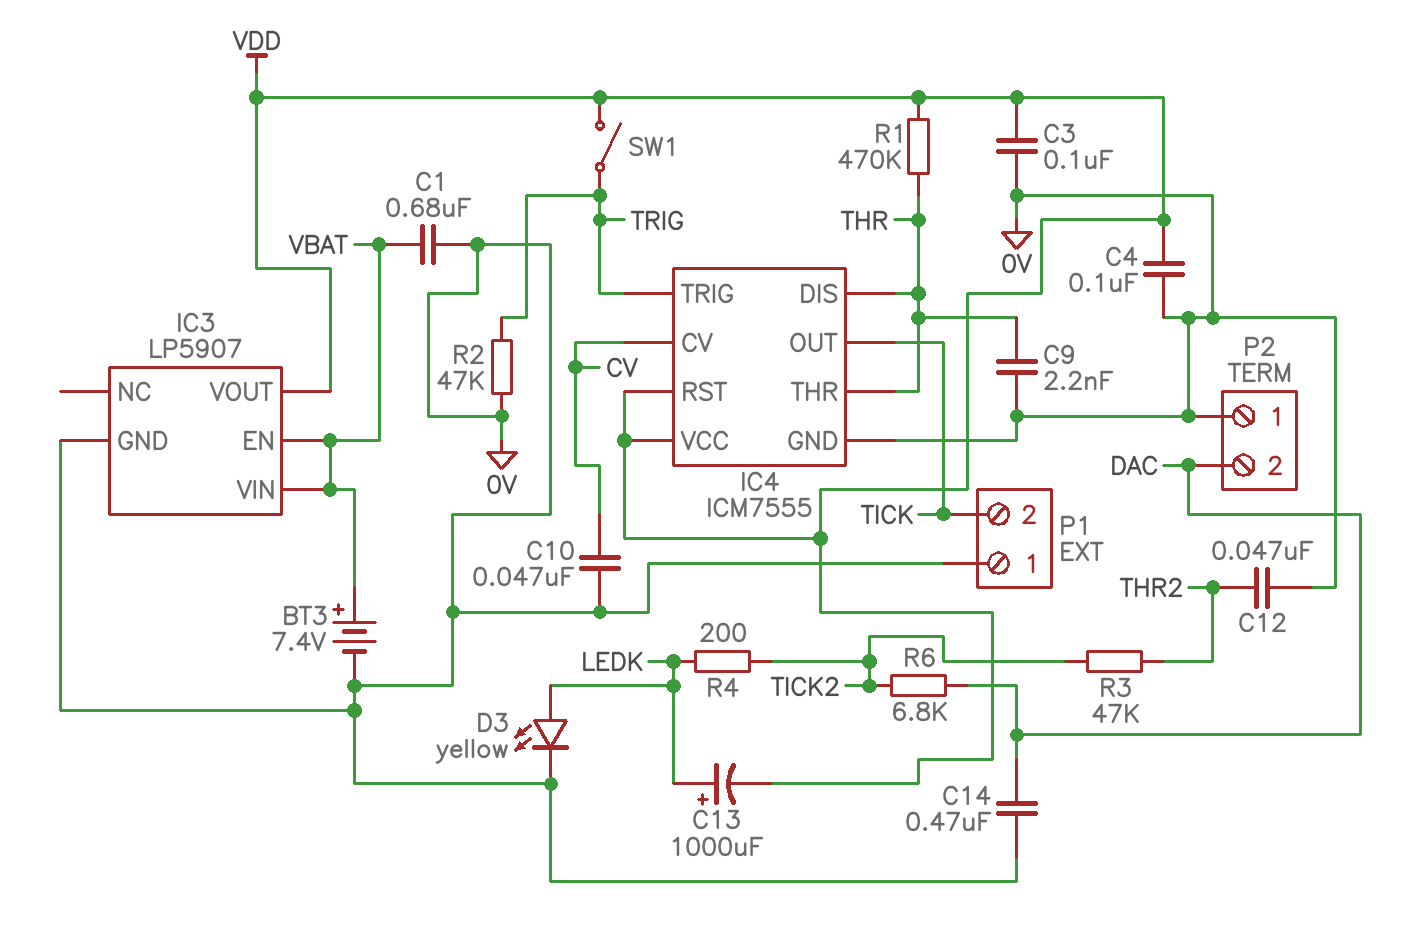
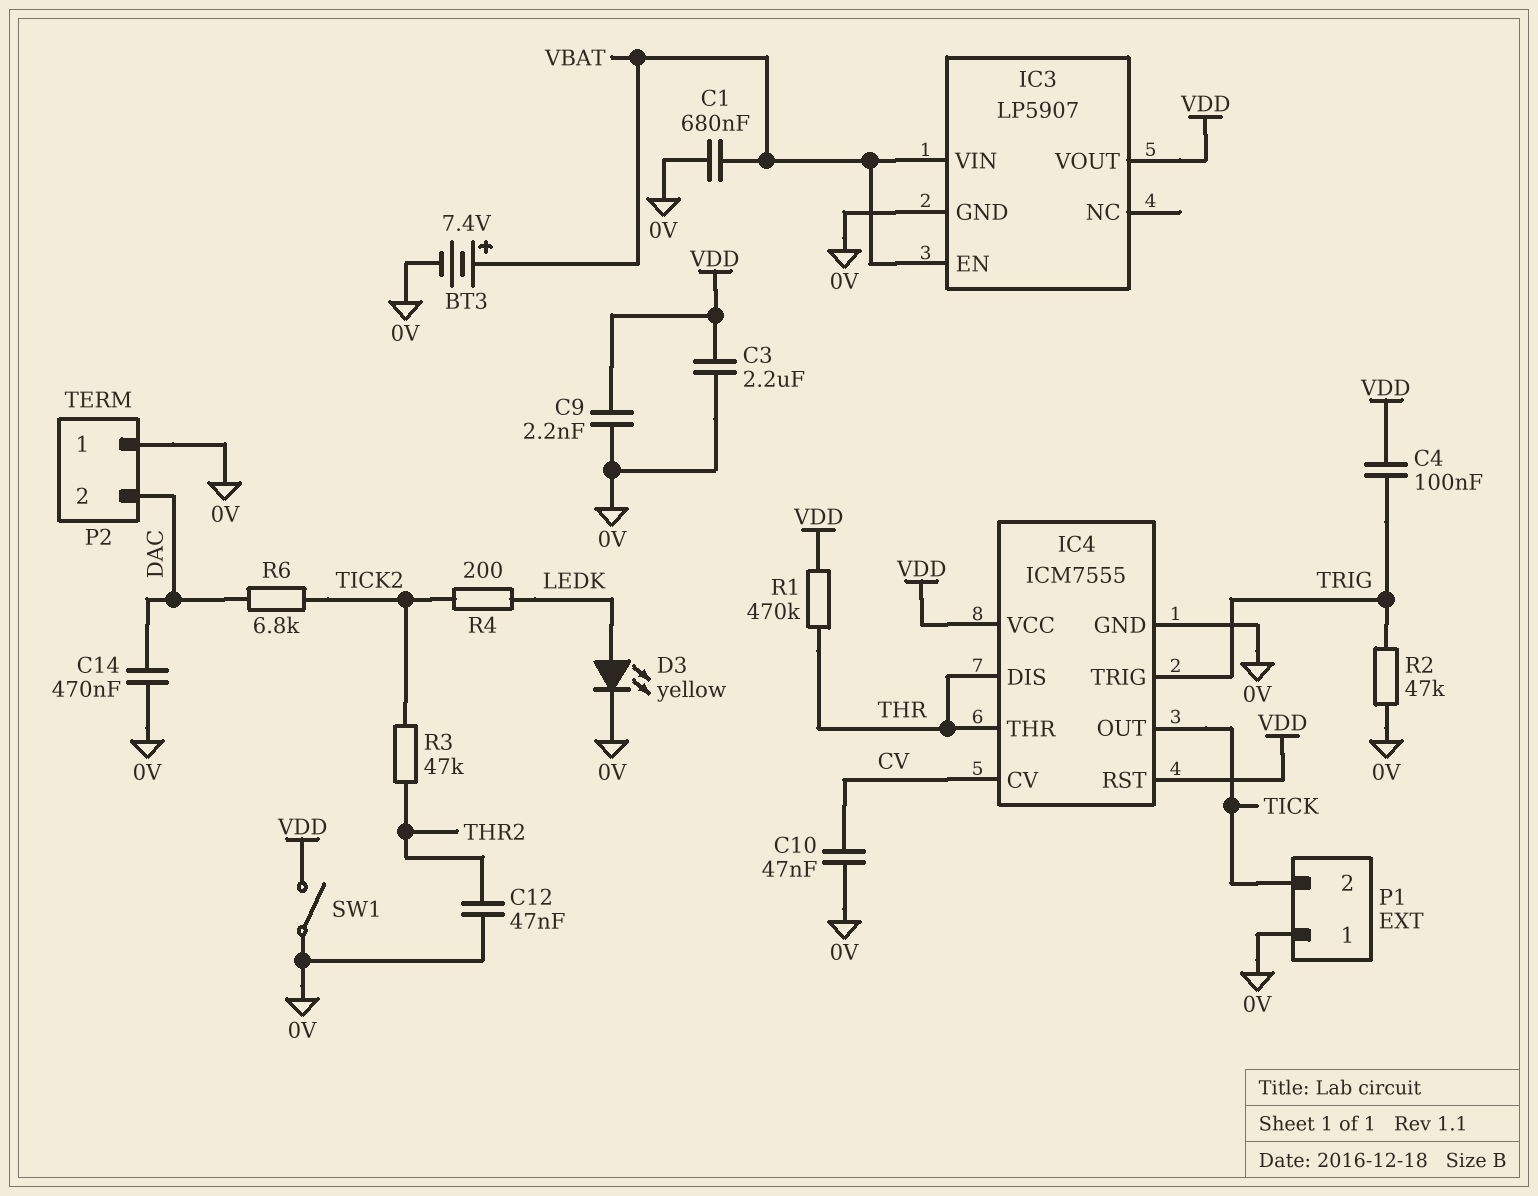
C3: 100nF (0V, VDD) -> 2.2uF (0V, VDD)
C4: 100nF (0V, VDD) -> 100nF (TRIG, VDD)
C9: 2.2nF (0V, THR) -> 2.2nF (0V, VDD)
C13: 1000uF (plus LEDK, minus VDD) -> none
SW1: switch (TRIG, VDD) -> switch (0V, VDD)

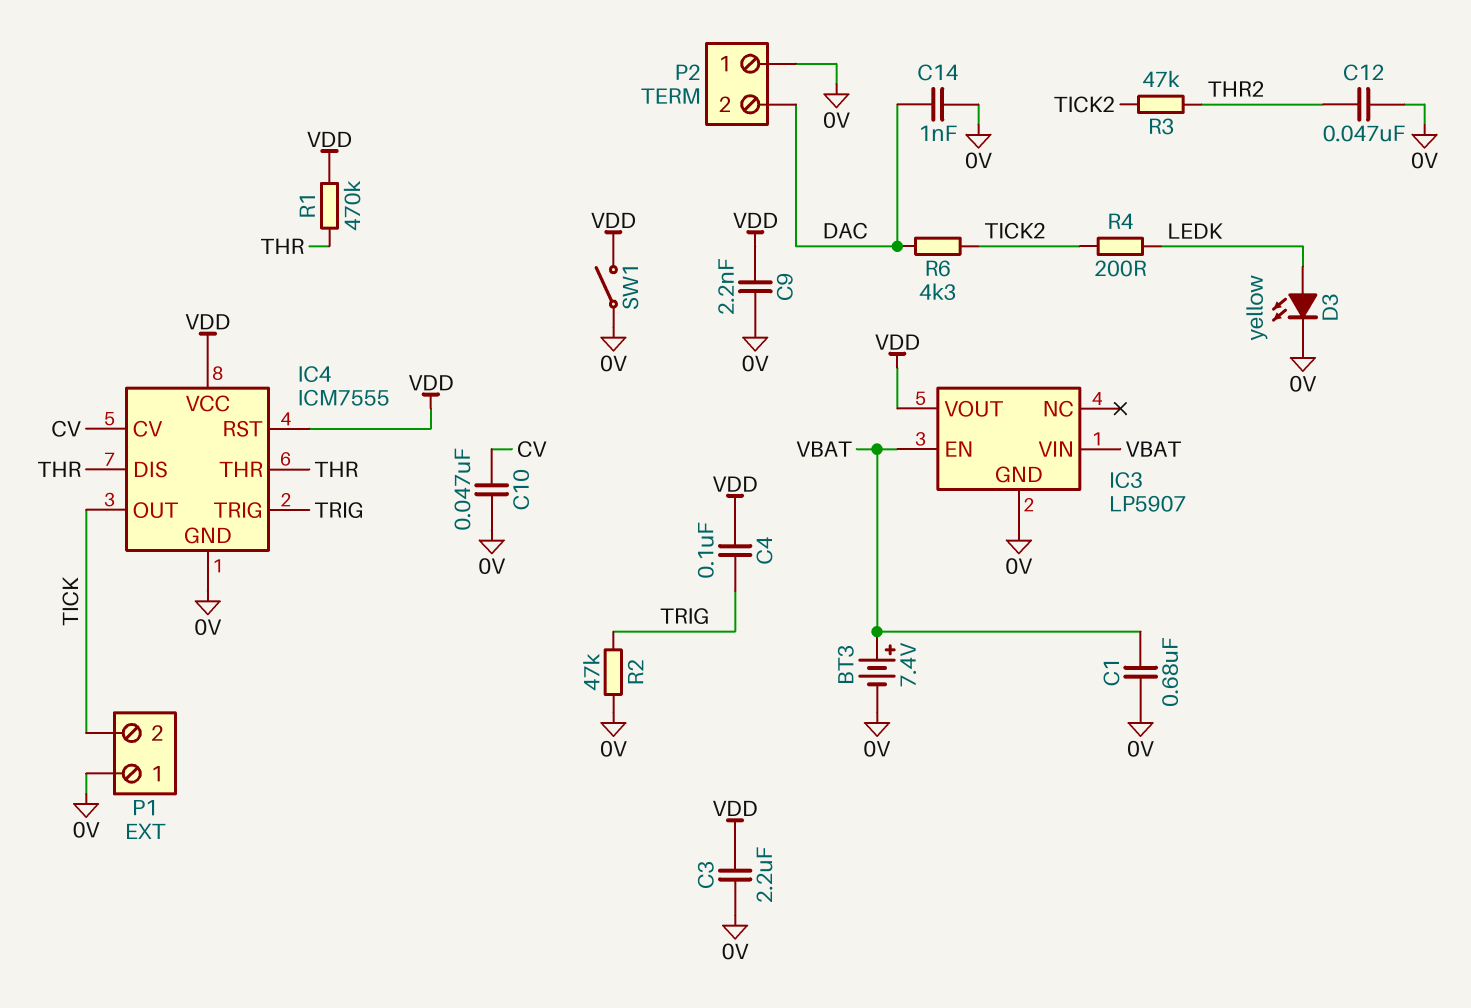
C14: 470nF (0V, DAC) -> 1nF (0V, DAC)
R6: 6.8k (DAC, TICK2) -> 4.3k (DAC, TICK2)

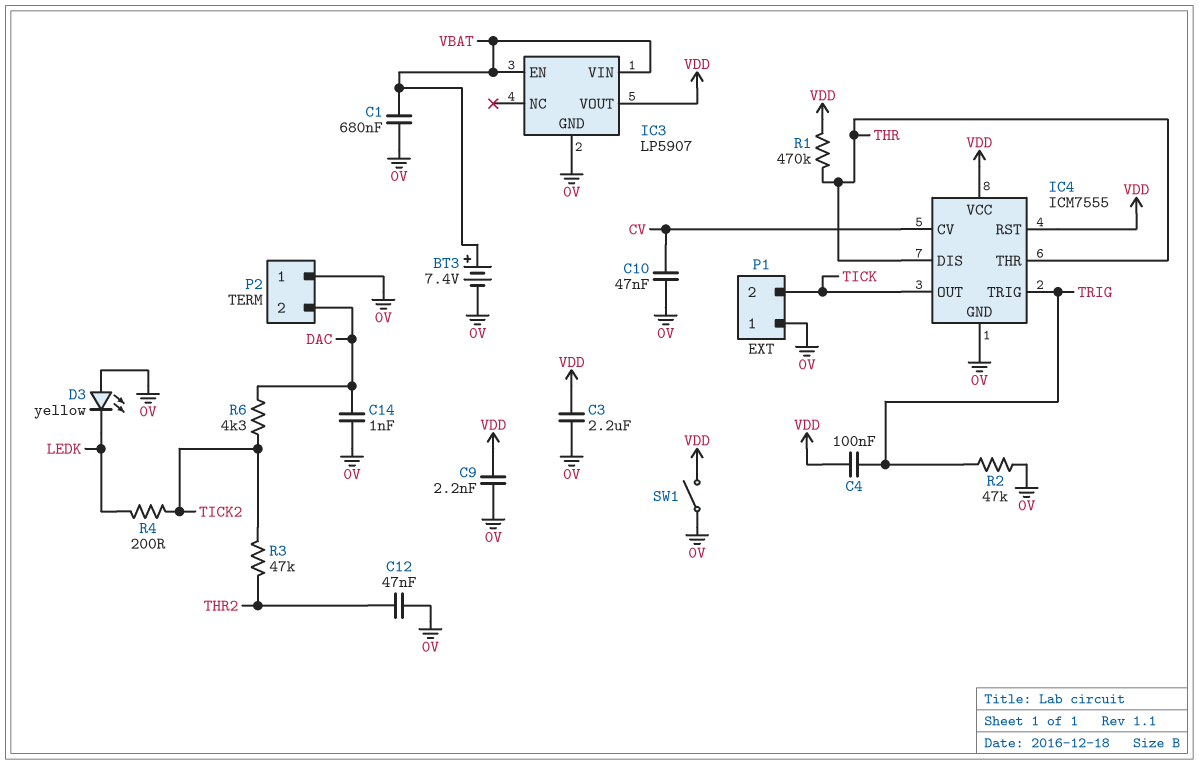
D3: LED yellow (A LEDK, K 0V) -> LED yellow (A 0V, K LEDK)

